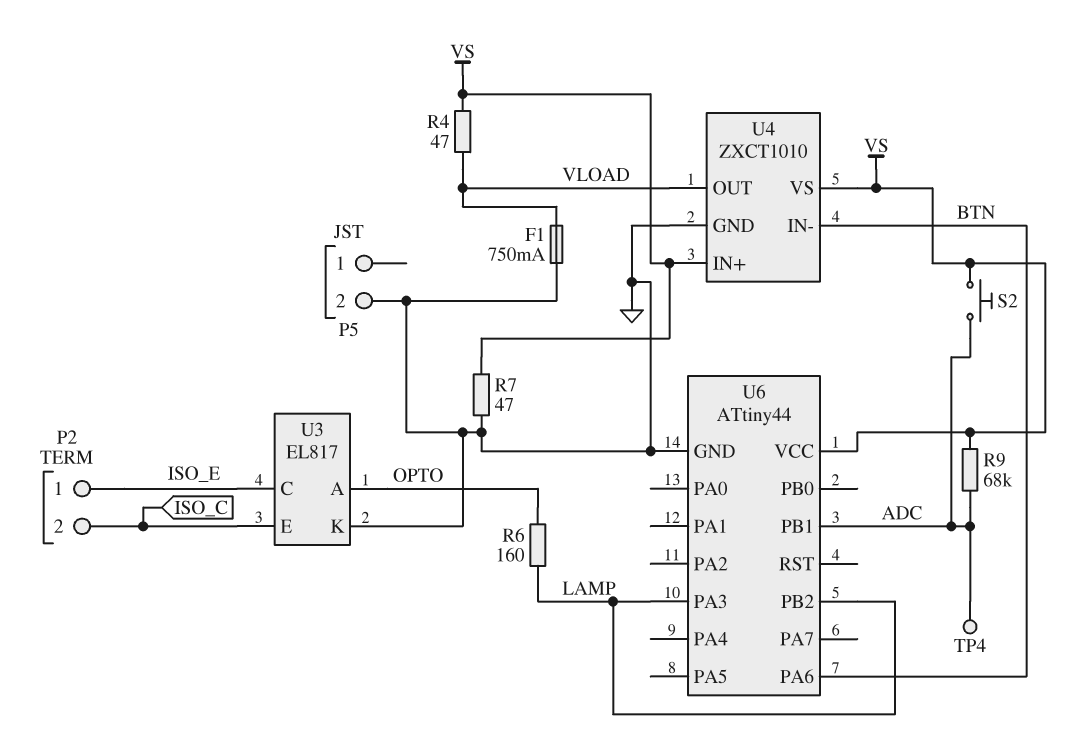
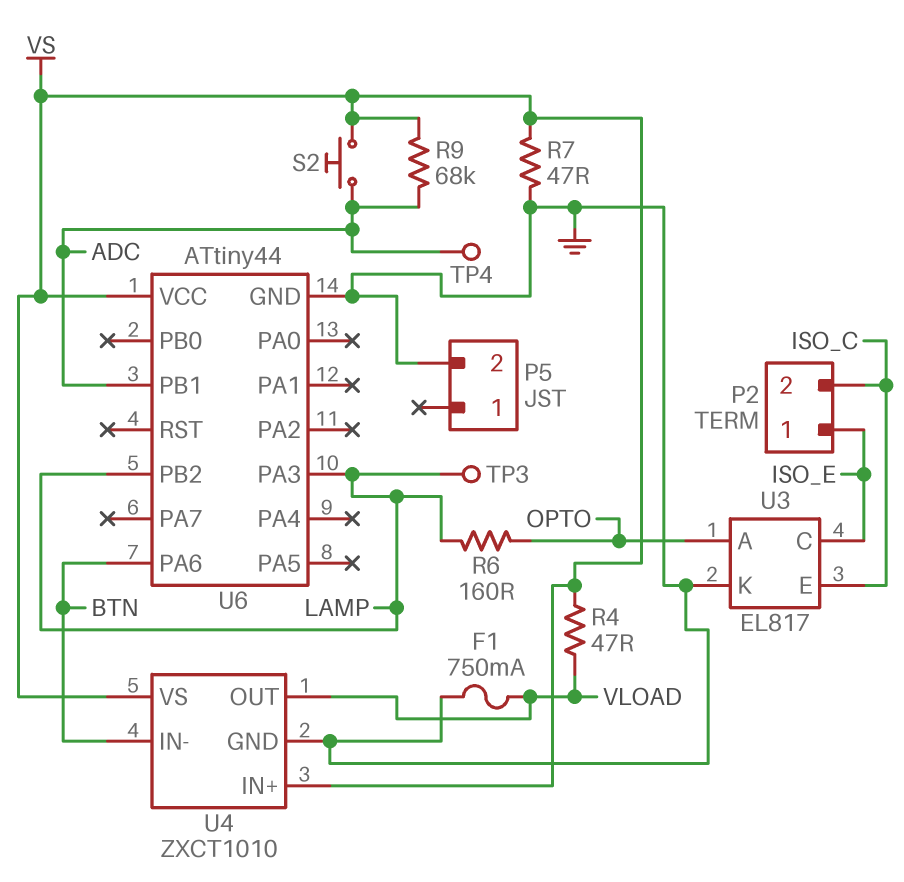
TP3: none -> test point (LAMP)

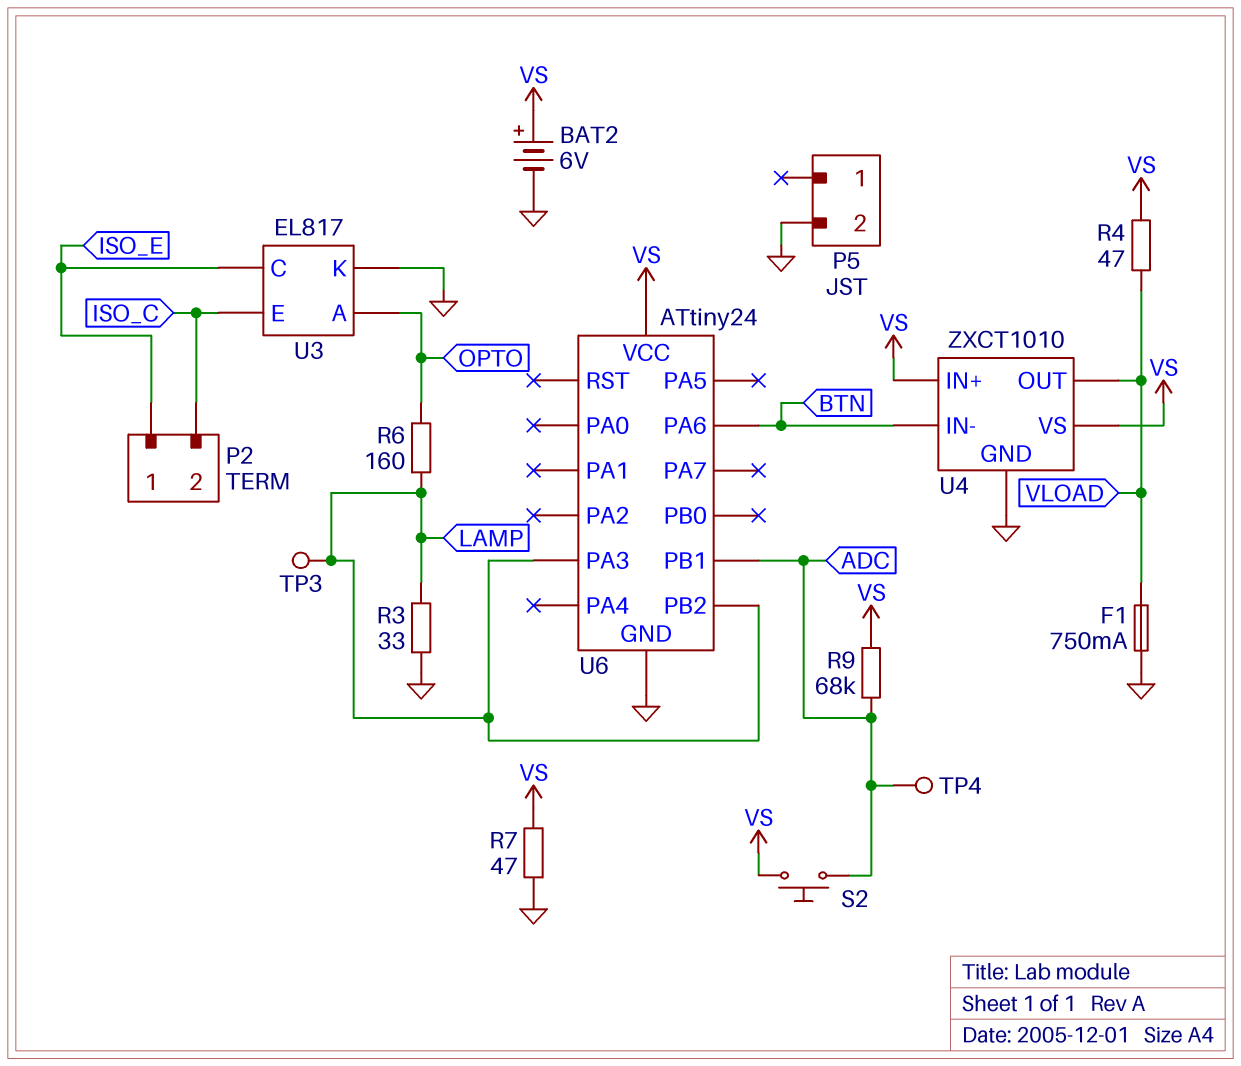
BAT2: none -> 6V (plus VS, minus GND)
R3: none -> 33 (GND, LAMP)
U6: ATtiny44 -> ATtiny24

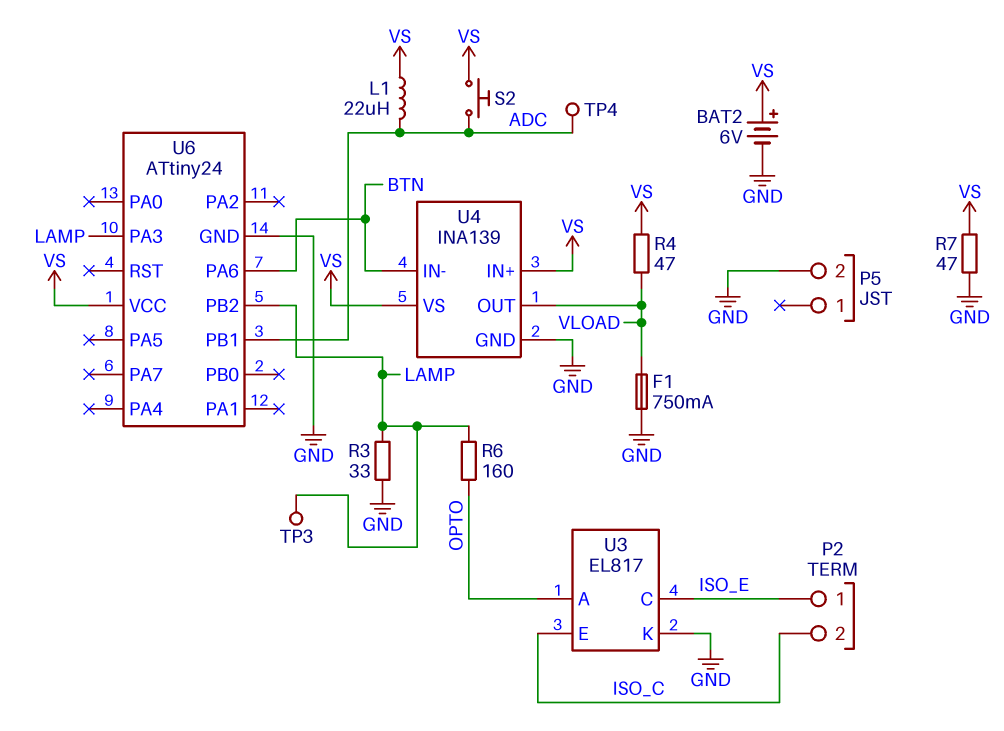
L1: none -> 22uH (ADC, VS)
R9: 68k (ADC, VS) -> none
U4: ZXCT1010 -> INA139

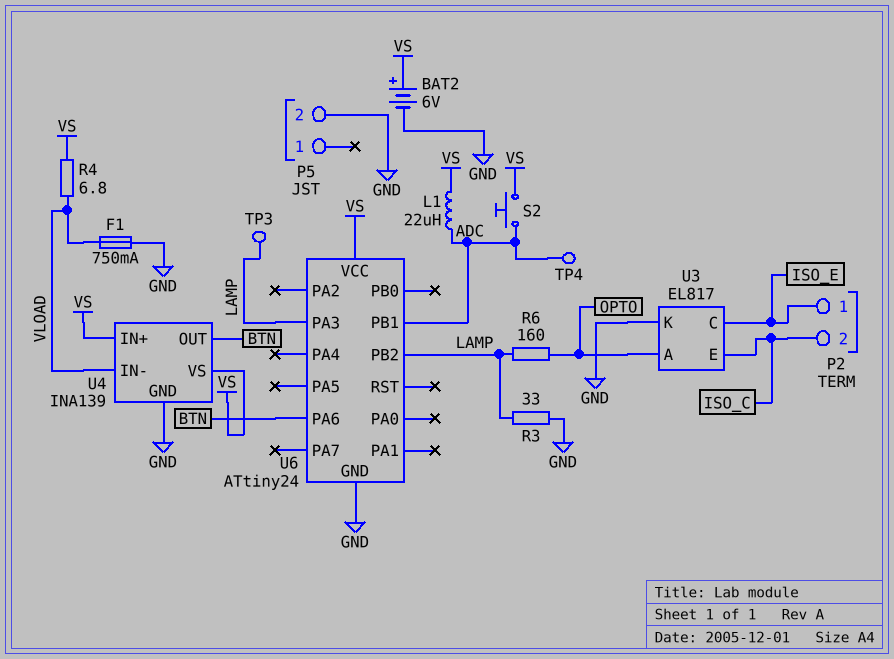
R4: 47 (VLOAD, VS) -> 6.8 (VLOAD, VS)
R7: 47 (GND, VS) -> none
U4 pin IN-: BTN -> VLOAD
U4 pin OUT: VLOAD -> BTN

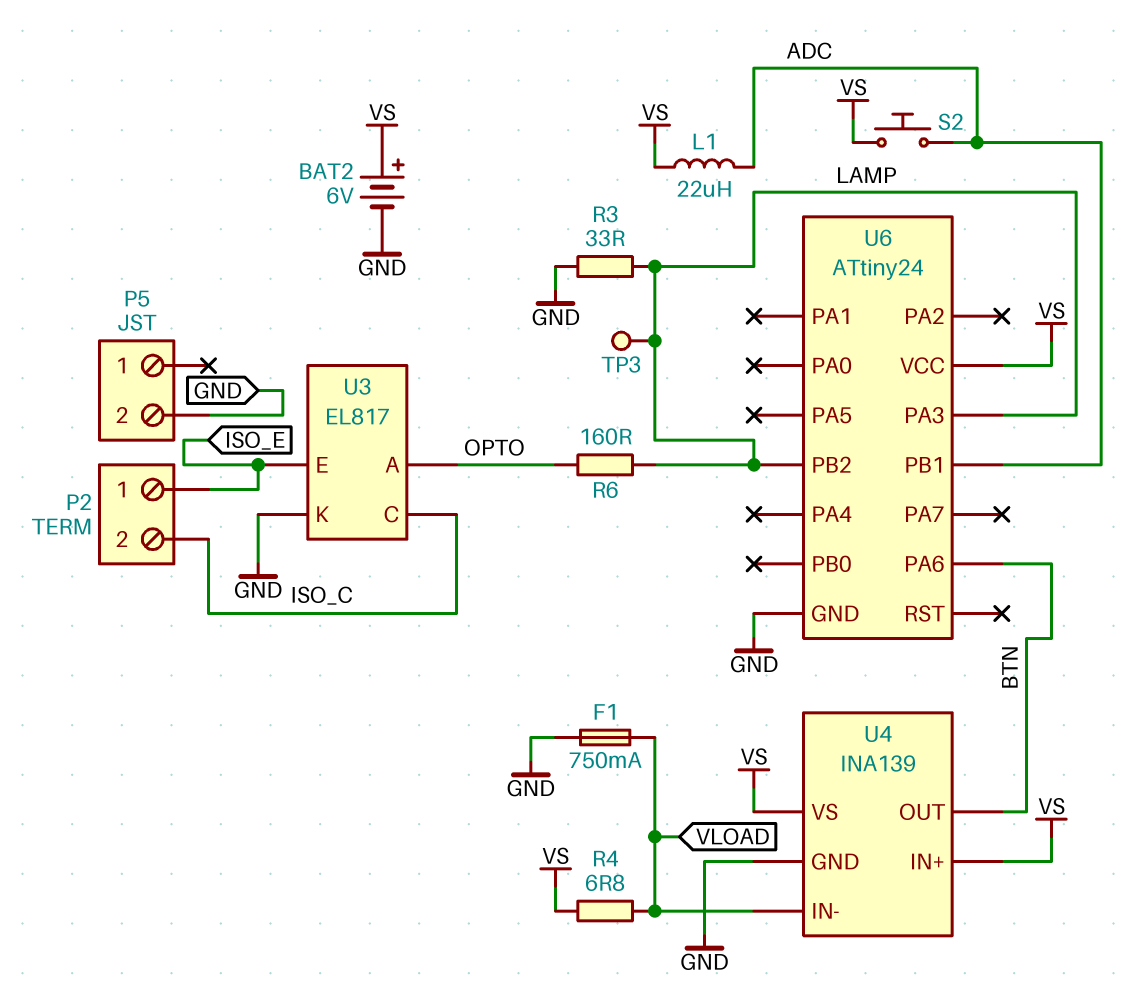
TP4: test point (ADC) -> none
U3 pin C: ISO_E -> ISO_C
U3 pin E: ISO_C -> ISO_E

